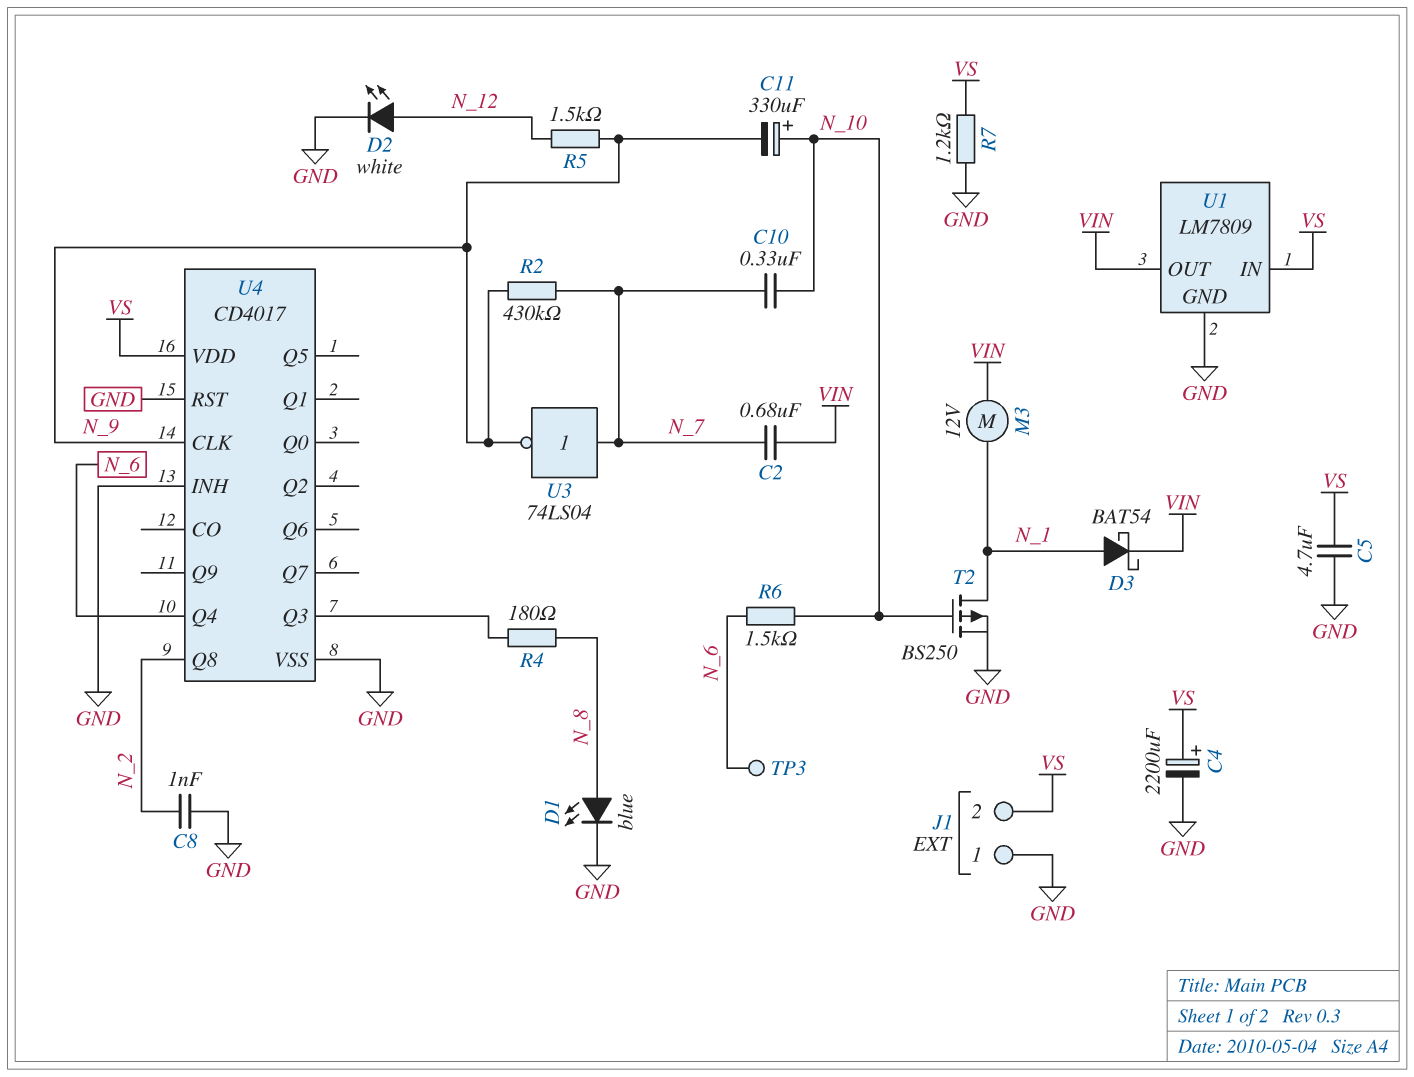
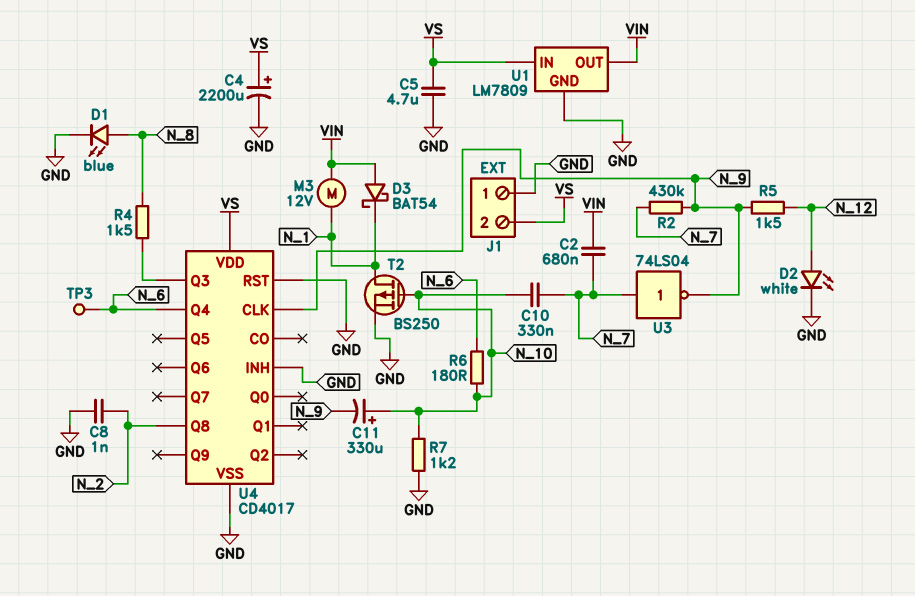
D3: schottky BAT54 (A N_1, K VIN) -> schottky BAT54 (A VIN, K N_1)
R4: 180 (N_8, U4/Q3) -> 1.5k (N_8, U4/Q3)
R6: 1.5k (N_6, N_10) -> 180 (N_6, N_10)
R7: 1.2k (GND, VS) -> 1.2k (GND, N_10)

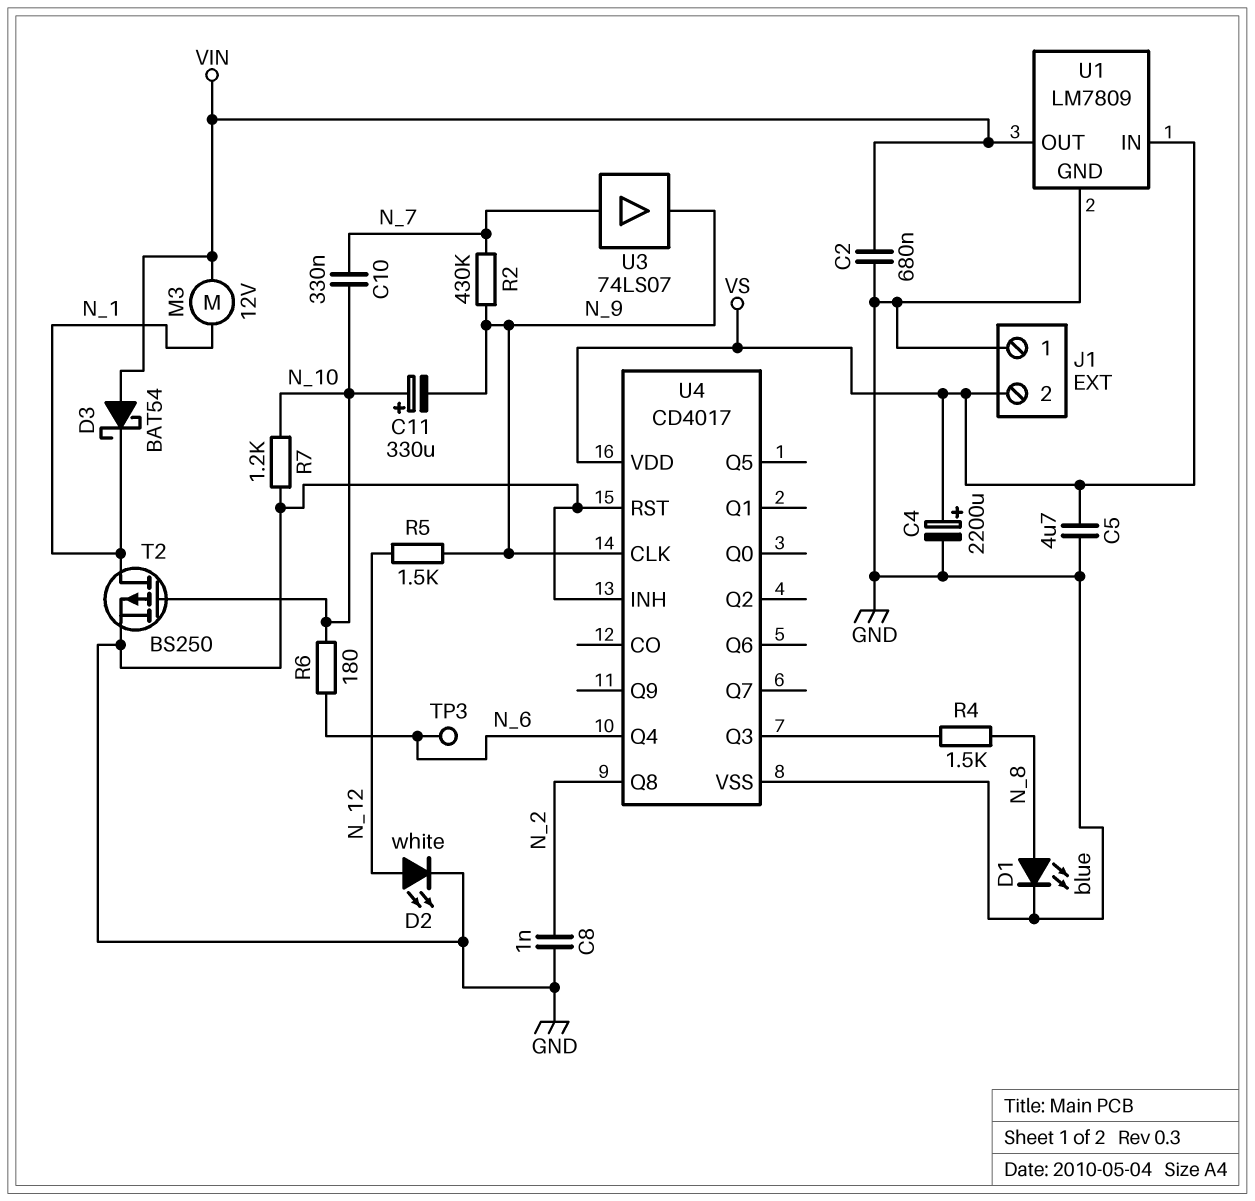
C2: 680nF (N_7, VIN) -> 680nF (GND, VIN)
U3: NOT 74LS04 (in N_7, out N_9) -> buffer 74LS07 (in N_7, out N_9)

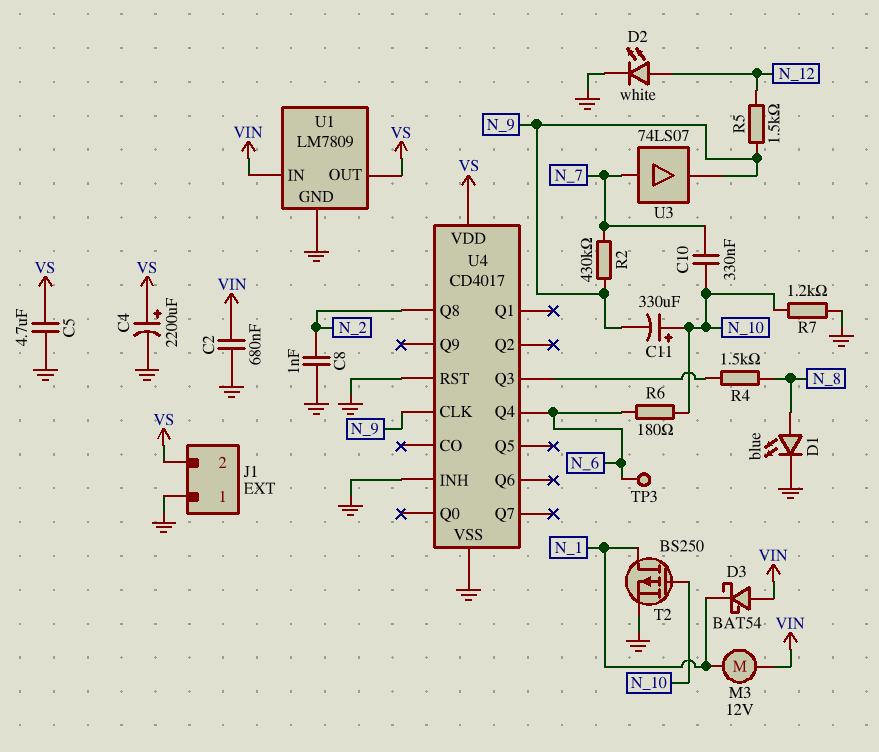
U1 pin IN: VS -> VIN
U1 pin OUT: VIN -> VS

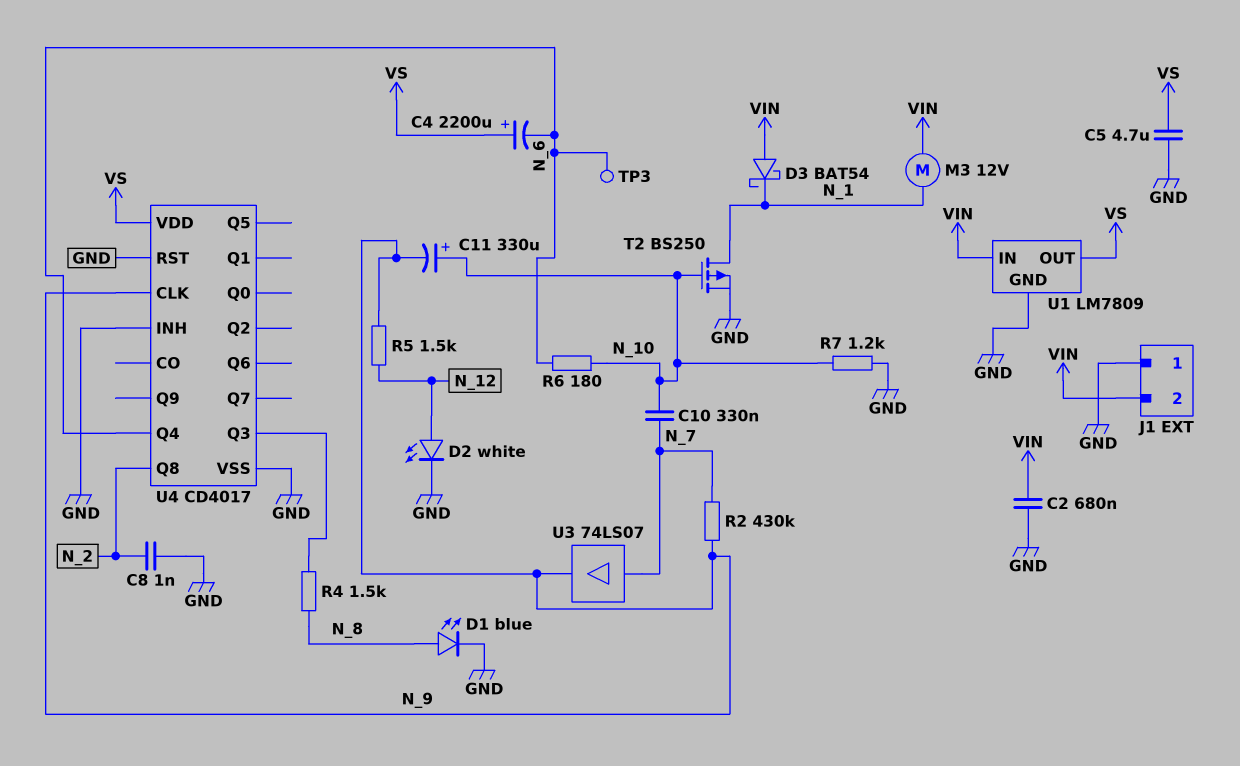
C4: 2200uF (plus VS, minus GND) -> 2200uF (plus VS, minus N_6)
J1 pin 2: VS -> VIN

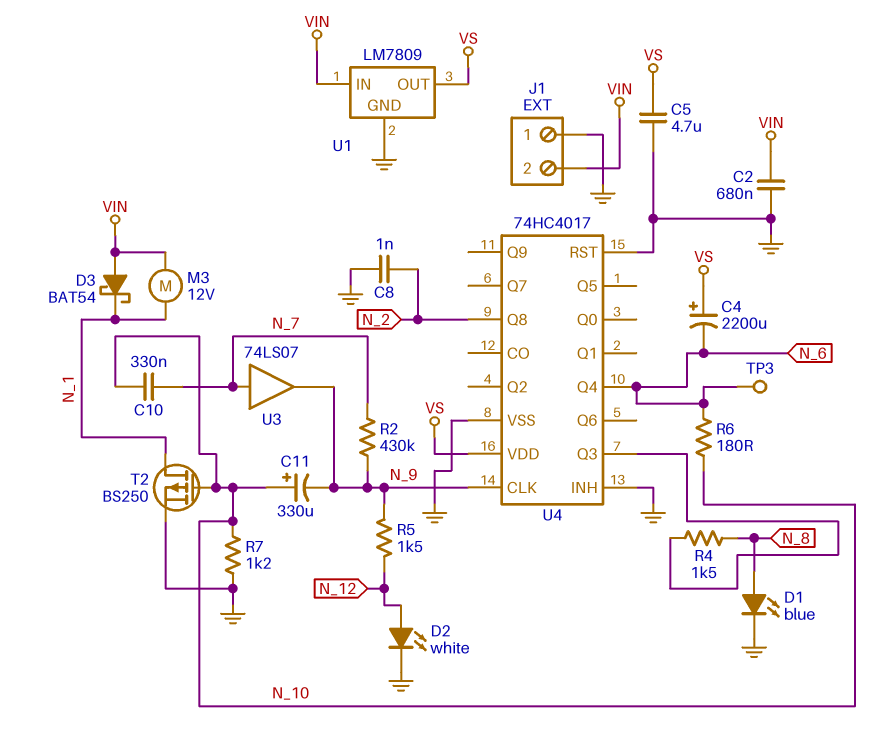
U4: CD4017 -> 74HC4017

